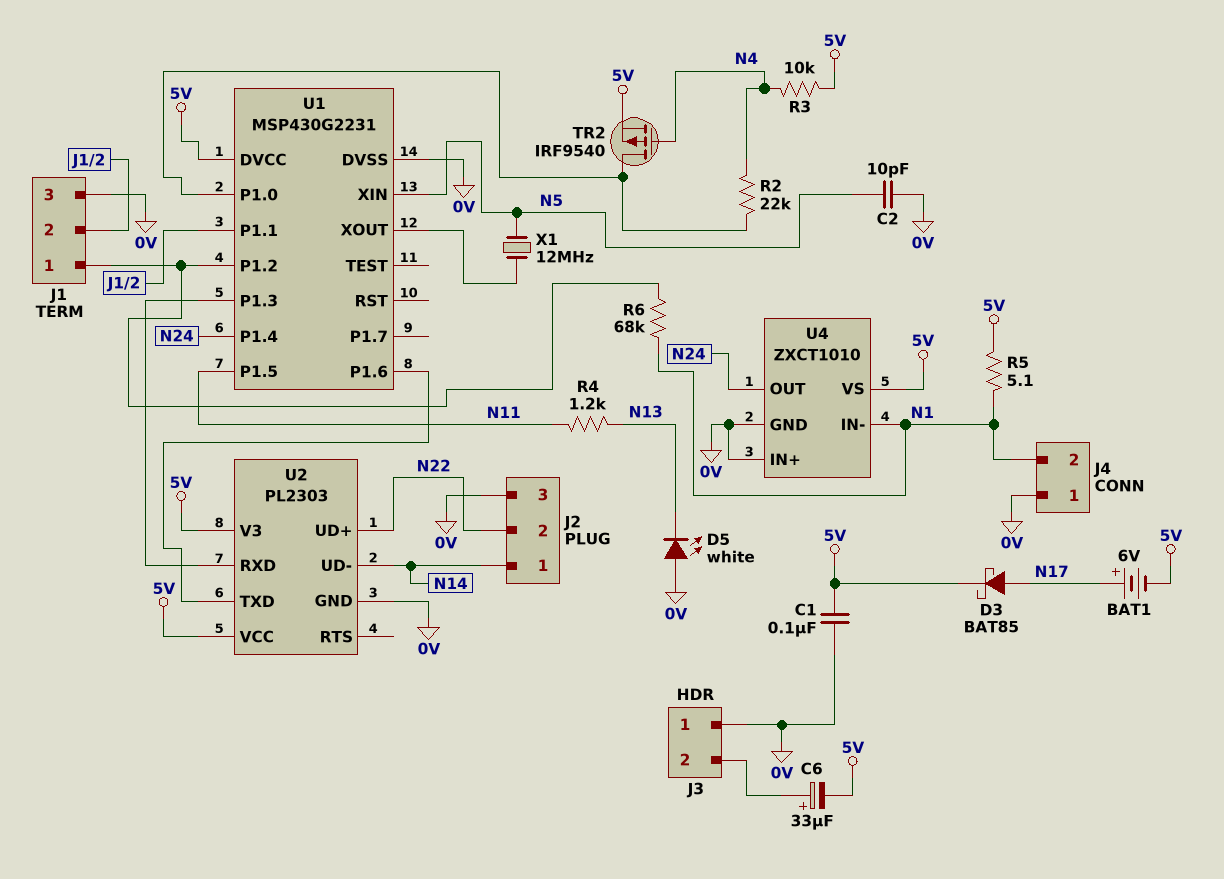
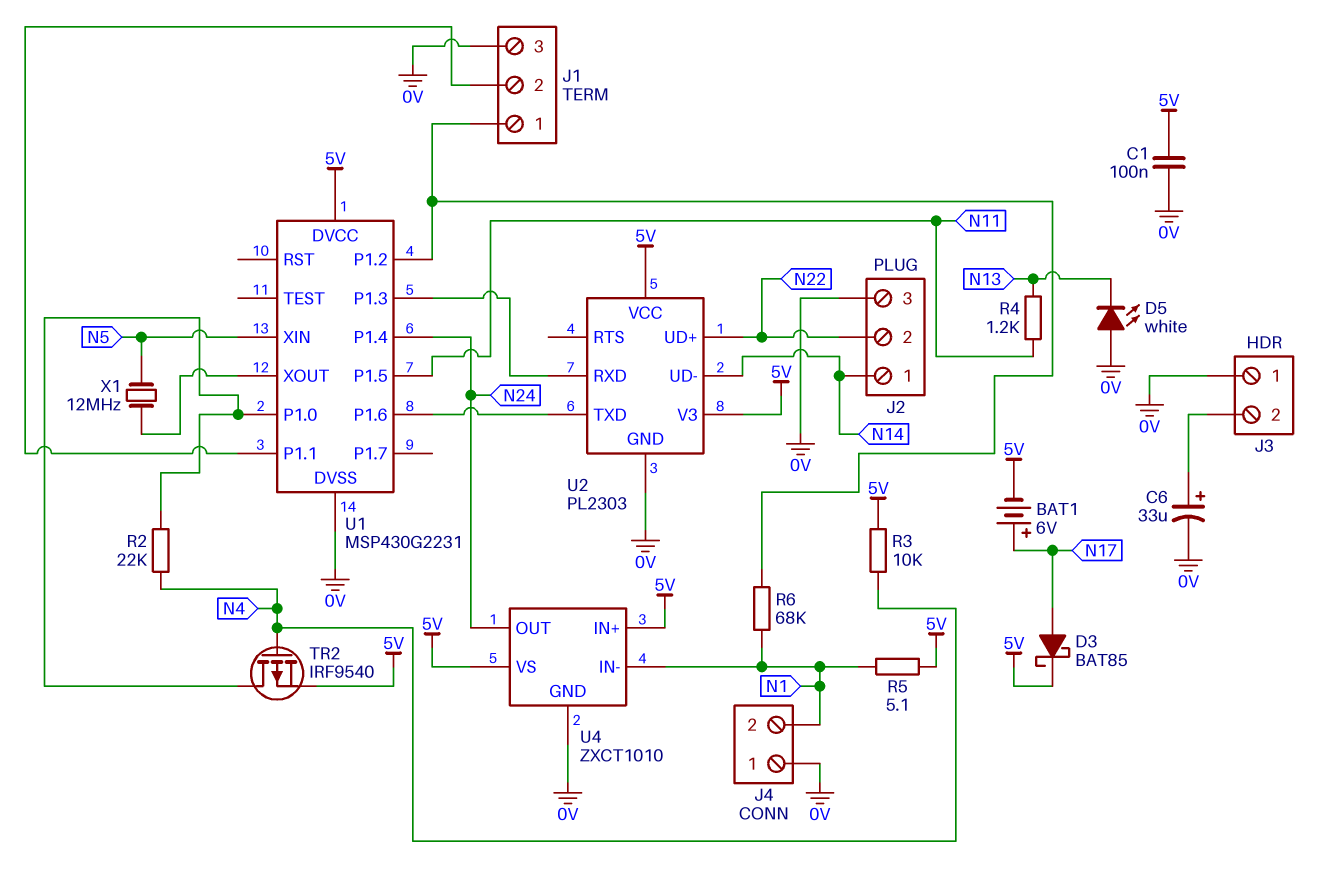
C2: 10pF (0V, N5) -> none
C6: 33uF (plus J3/2, minus 5V) -> 33uF (plus J3/2, minus 0V)
U4 pin IN+: 0V -> 5V

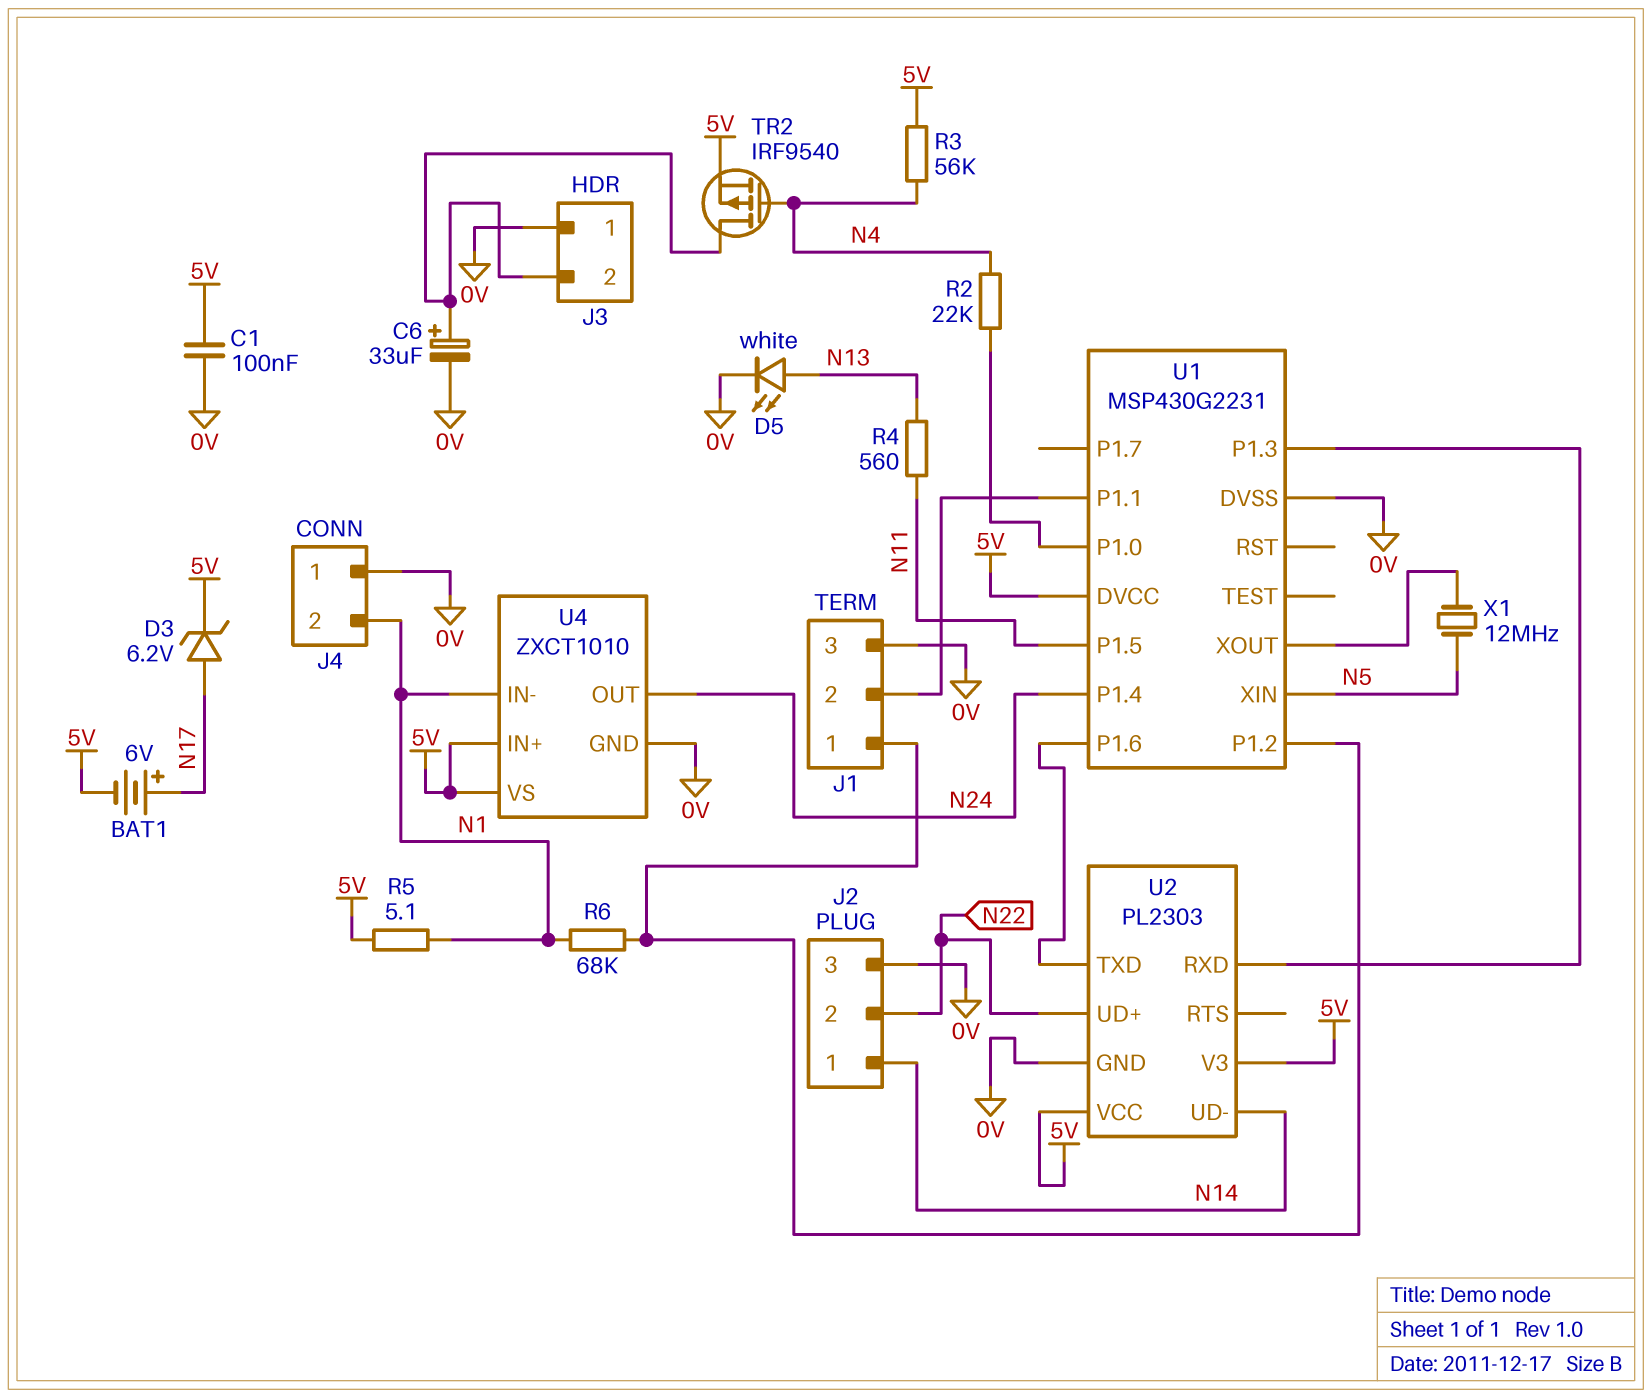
D3: schottky BAT85 (A N17, K 5V) -> zener 6.2V (A N17, K 5V)
D5: LED white (A 0V, K N13) -> LED white (A N13, K 0V)
R3: 10k (5V, N4) -> 56k (5V, N4)
R4: 1.2k (N11, N13) -> 560 (N11, N13)
TR2: PMOS IRF9540 (G N4, D U1/P1.0, S 5V) -> PMOS IRF9540 (G N4, D J3/2, S 5V)

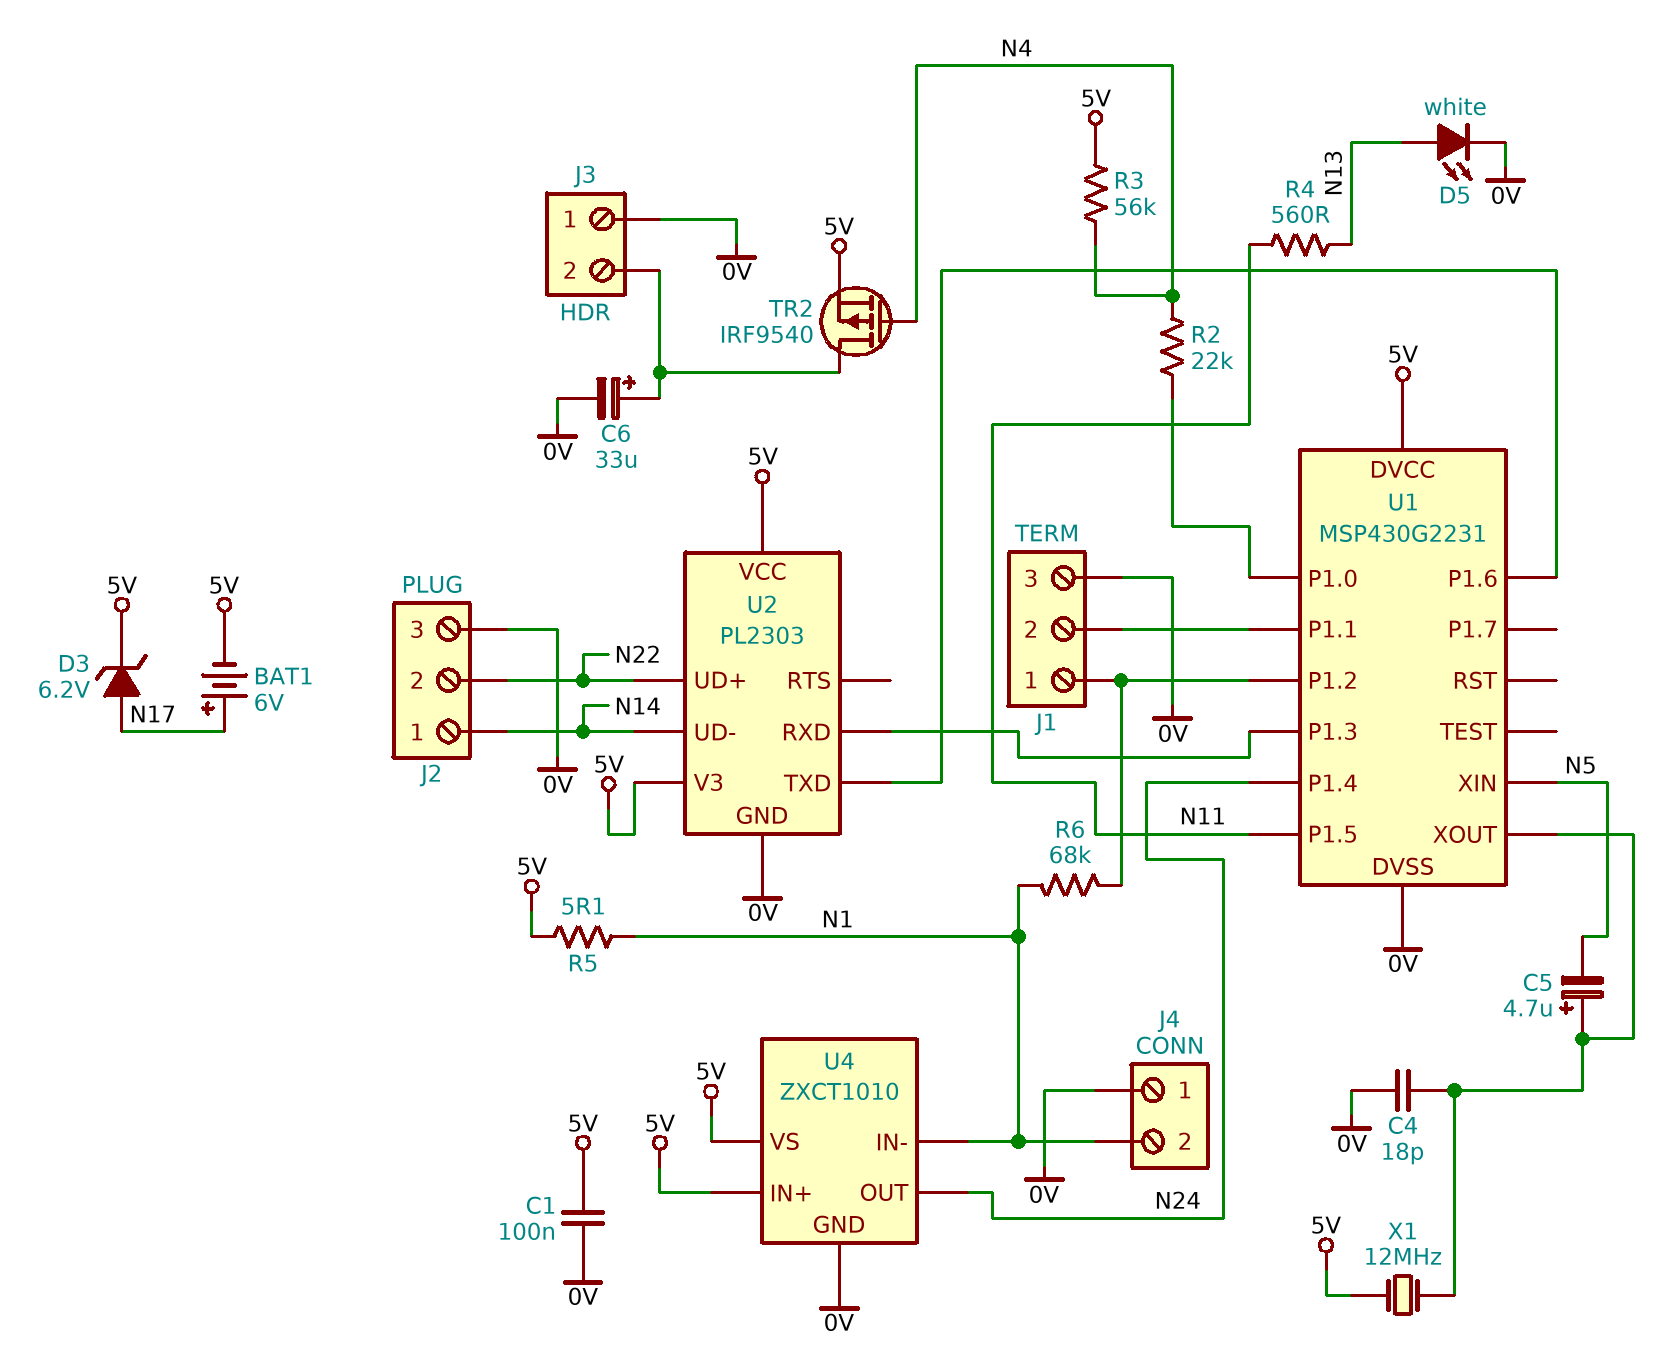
C4: none -> 18pF (0V, U1/XOUT)
C5: none -> 4.7uF (plus U1/XOUT, minus N5)
X1: 12MHz (N5, U1/XOUT) -> 12MHz (5V, U1/XOUT)

